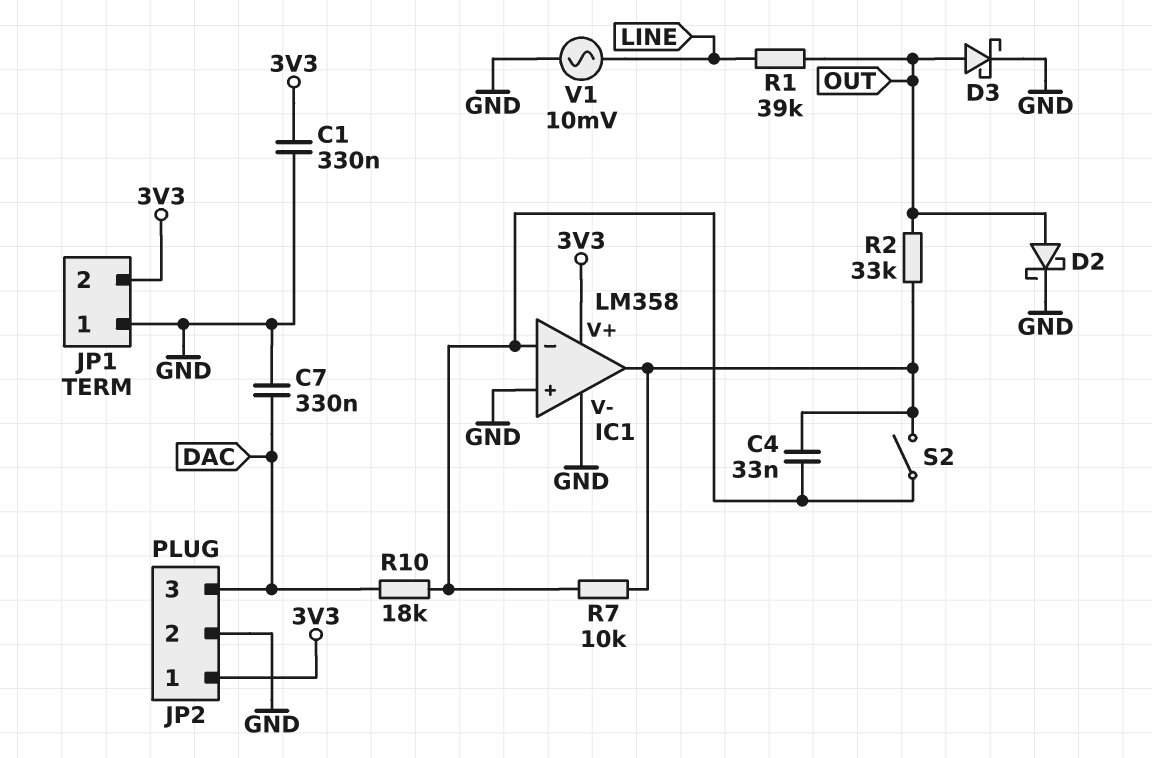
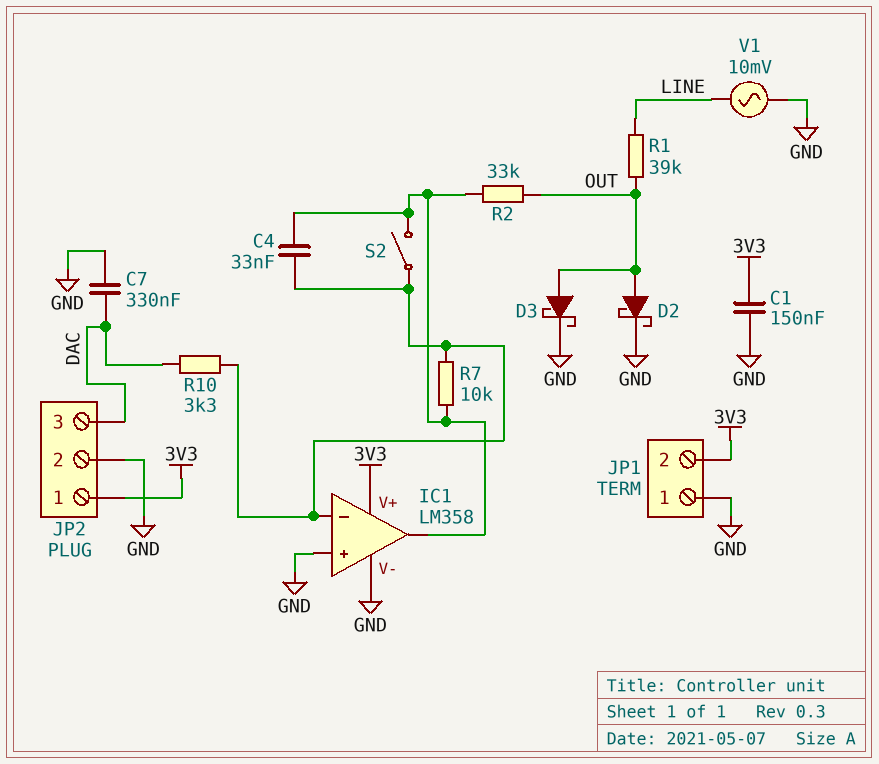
C1: 330nF (3V3, GND) -> 150nF (3V3, GND)
R10: 18k (DAC, IC1/in-) -> 3.3k (DAC, IC1/in-)

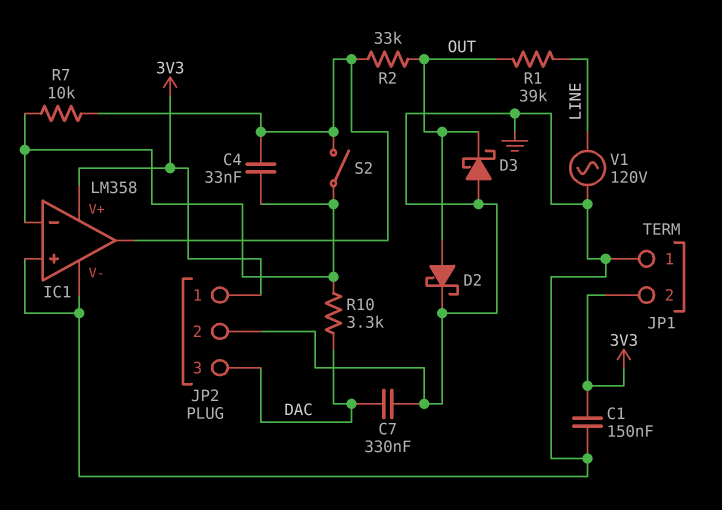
D3: schottky (A OUT, K GND) -> schottky (A GND, K OUT)
V1: AC 10mV (GND, LINE) -> AC 120V (GND, LINE)

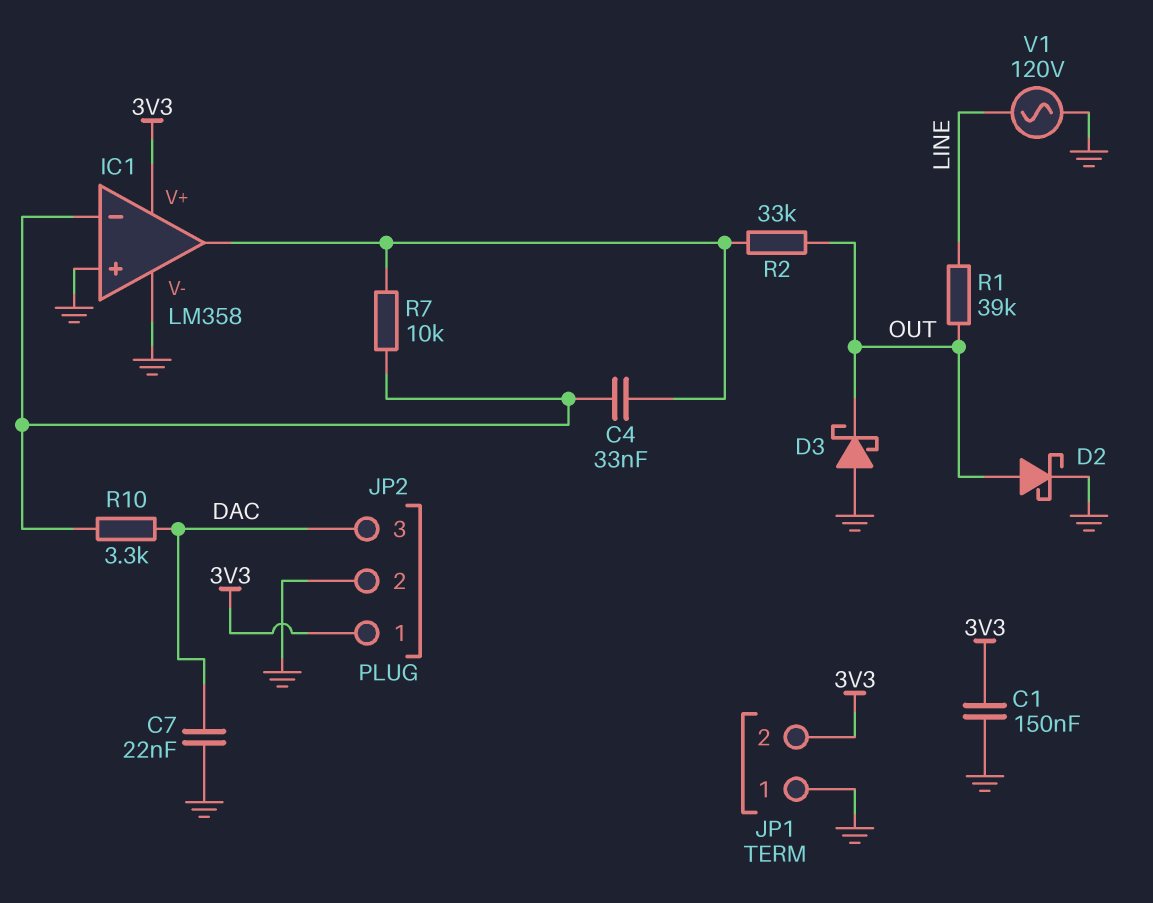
C7: 330nF (DAC, GND) -> 22nF (DAC, GND)
S2: switch (IC1/in-, IC1/out) -> none

